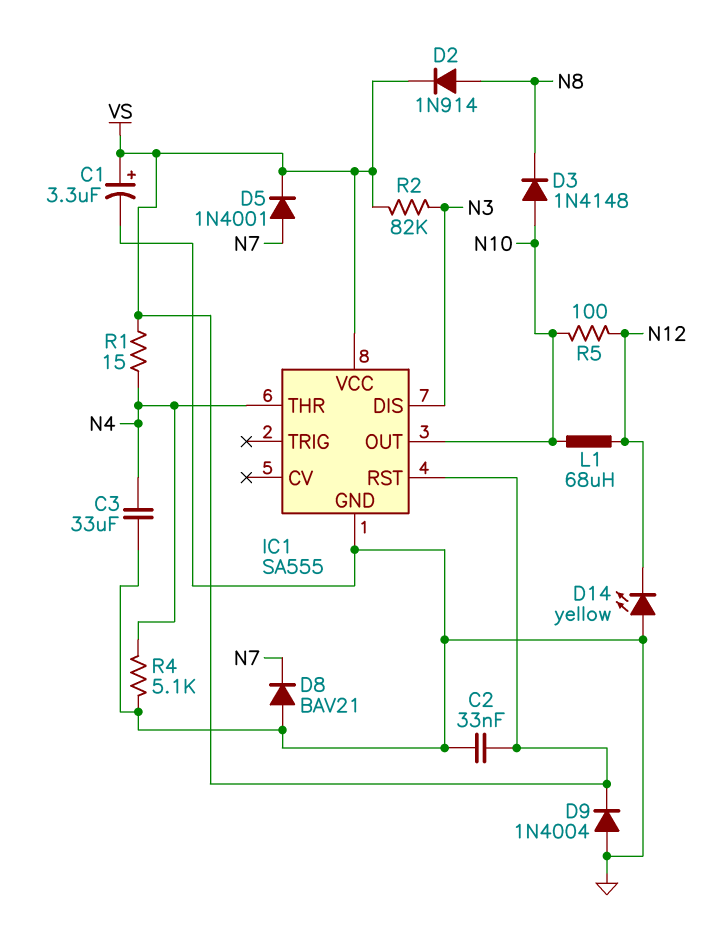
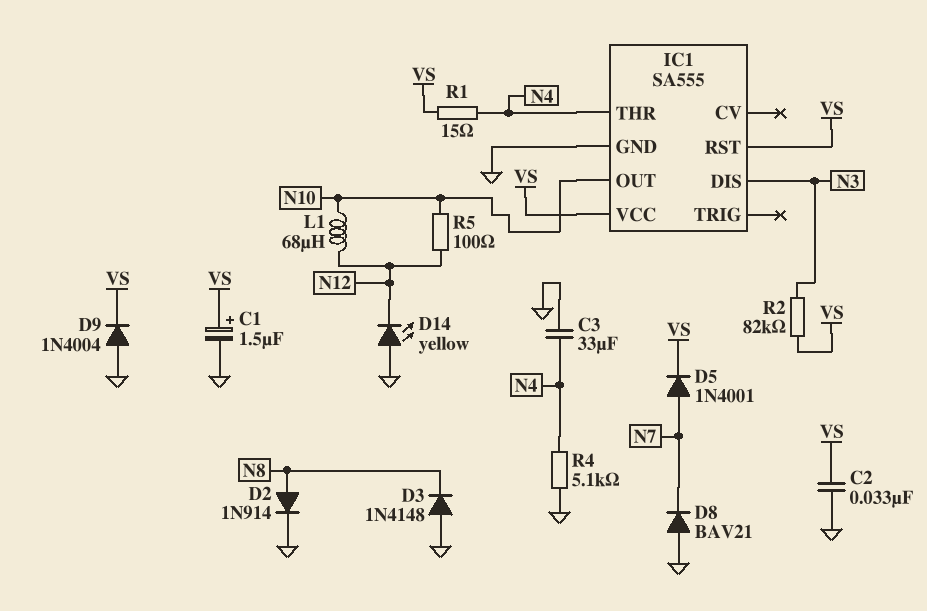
C1: 3.3uF (plus VS, minus GND) -> 1.5uF (plus VS, minus GND)
D2: diode 1N914 (A N8, K VS) -> diode 1N914 (A N8, K GND)
D3: diode 1N4148 (A N10, K N8) -> diode 1N4148 (A GND, K N8)

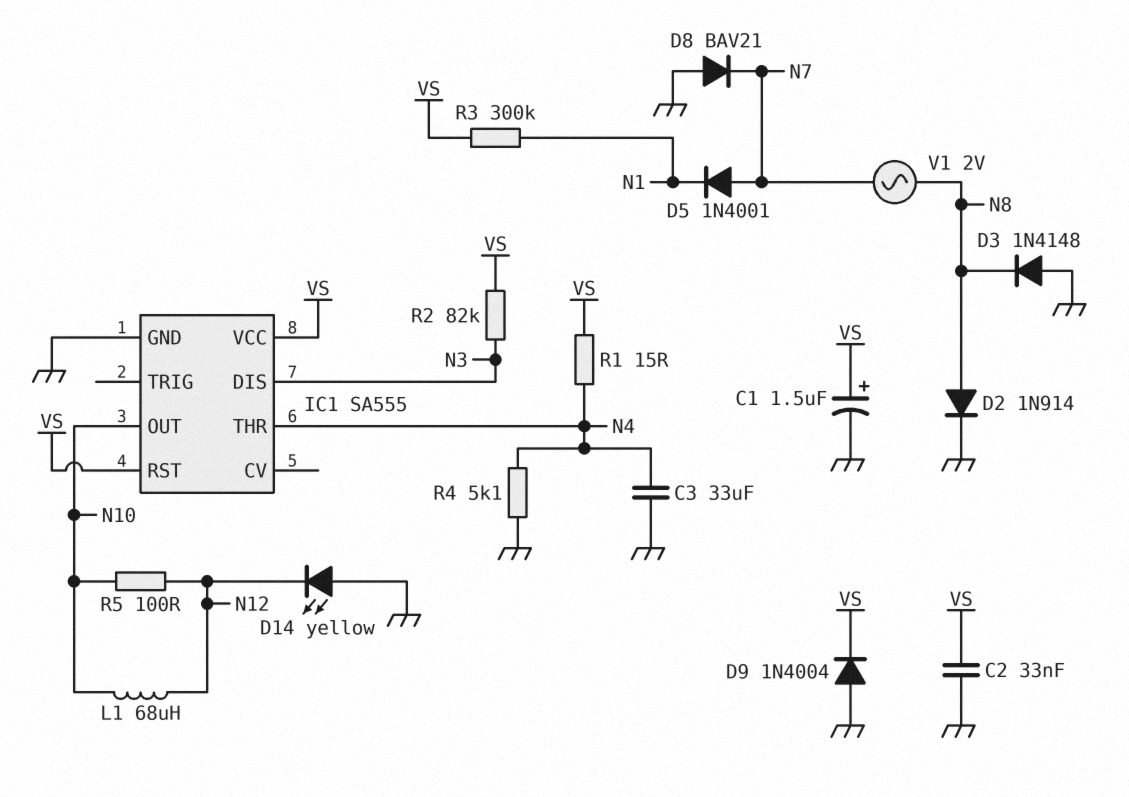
D5: diode 1N4001 (A N7, K VS) -> diode 1N4001 (A N7, K N1)
R3: none -> 300k (N1, VS)
V1: none -> AC 2V (N7, N8)

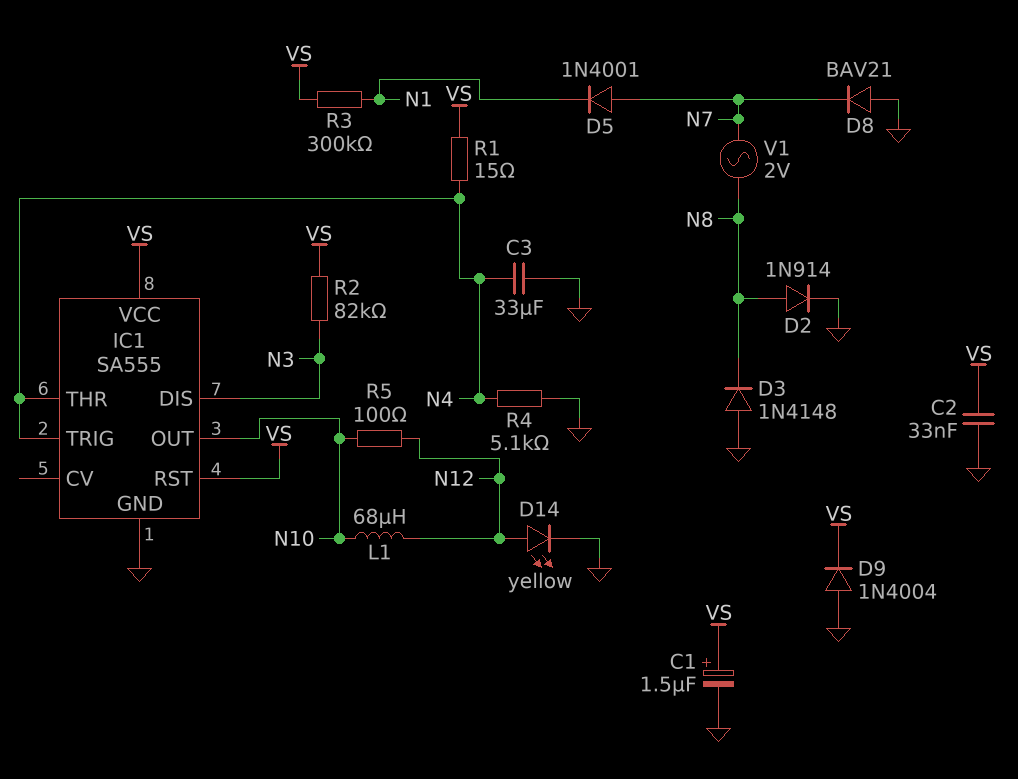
D14: LED yellow (A GND, K N12) -> LED yellow (A N12, K GND)
IC1 pin TRIG: none -> N4

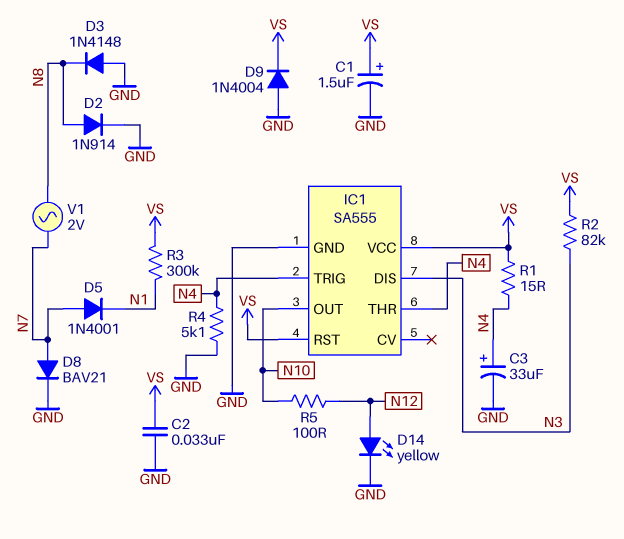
C3: 33uF (GND, N4) -> 33uF (plus N4, minus GND)
D8: diode BAV21 (A GND, K N7) -> diode BAV21 (A N7, K GND)
L1: 68uH (N10, N12) -> none

